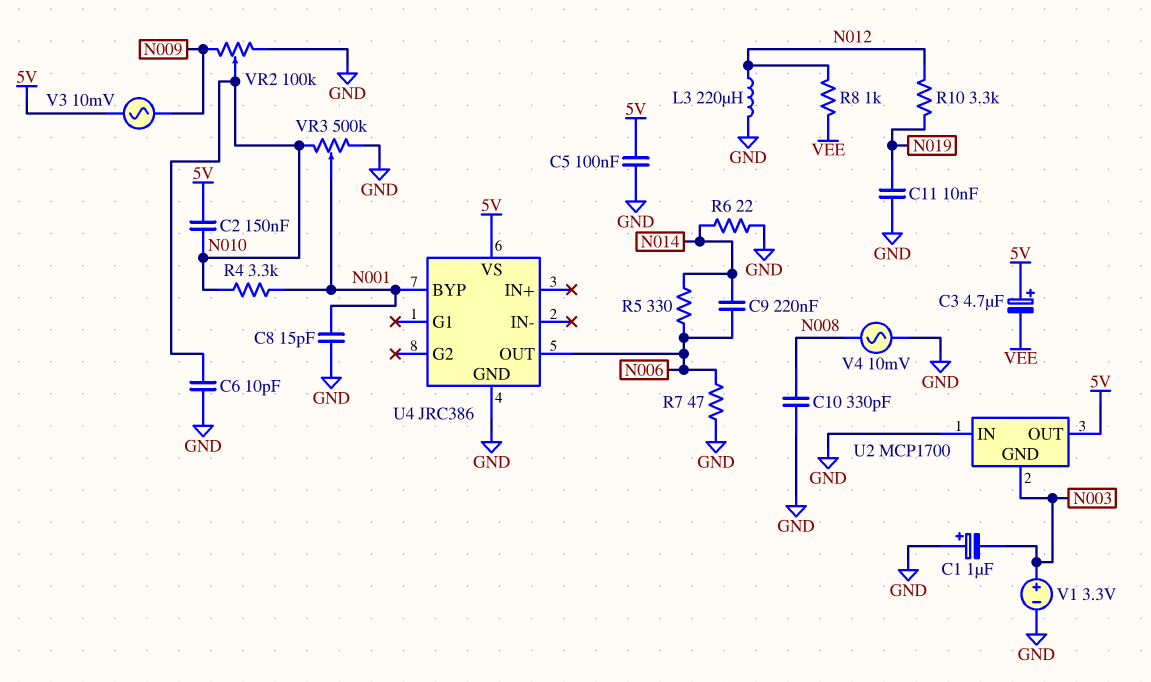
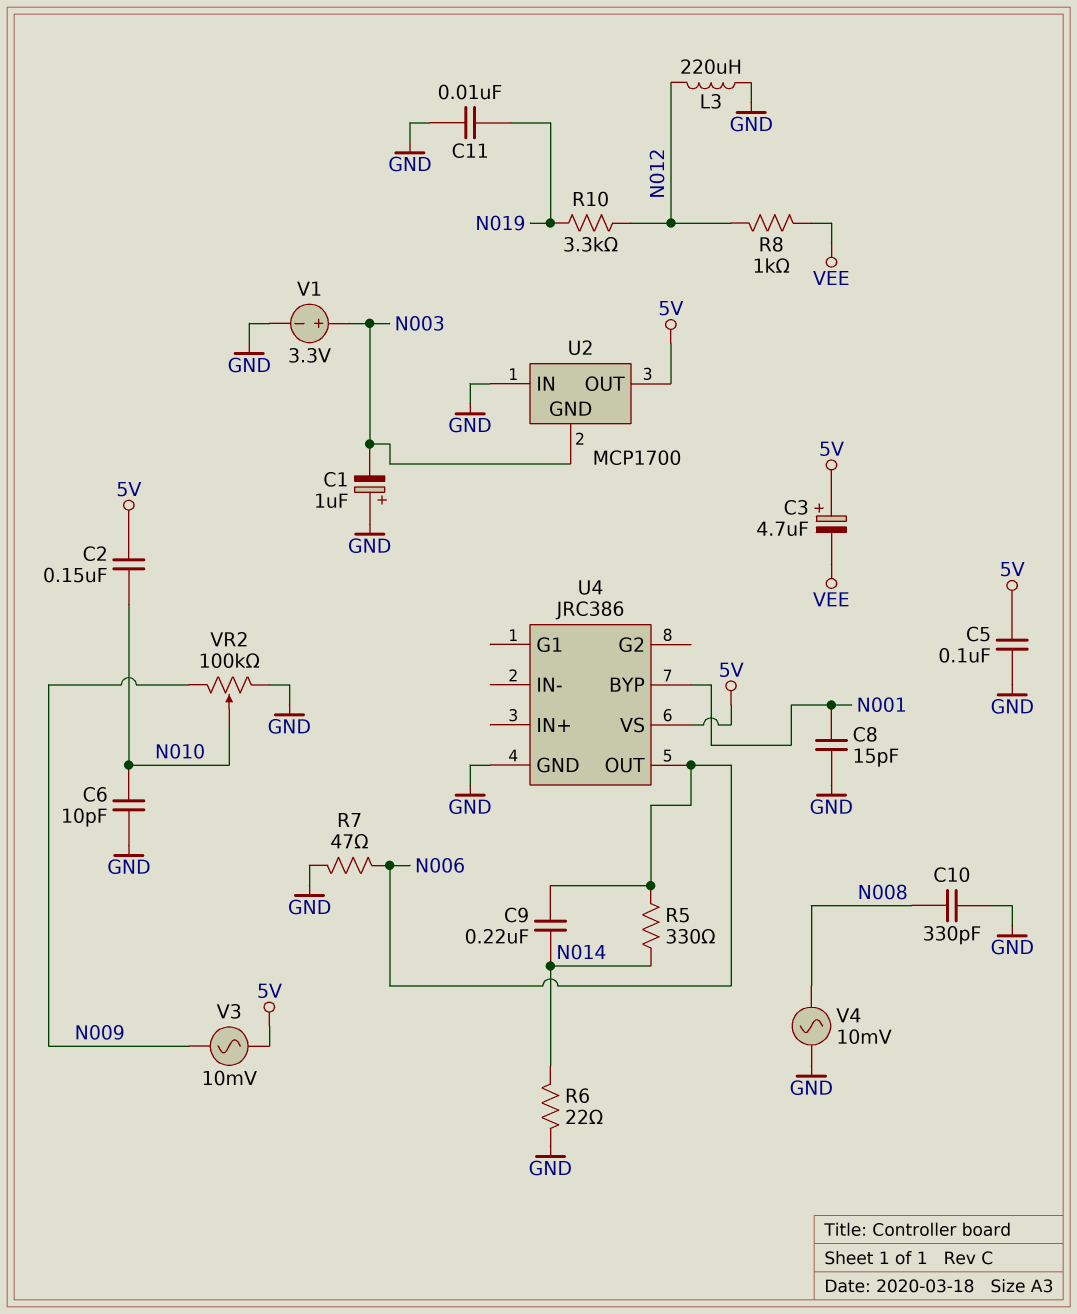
R4: 3.3k (N001, N010) -> none
VR3: 500k (GND, N010, wiper N001) -> none

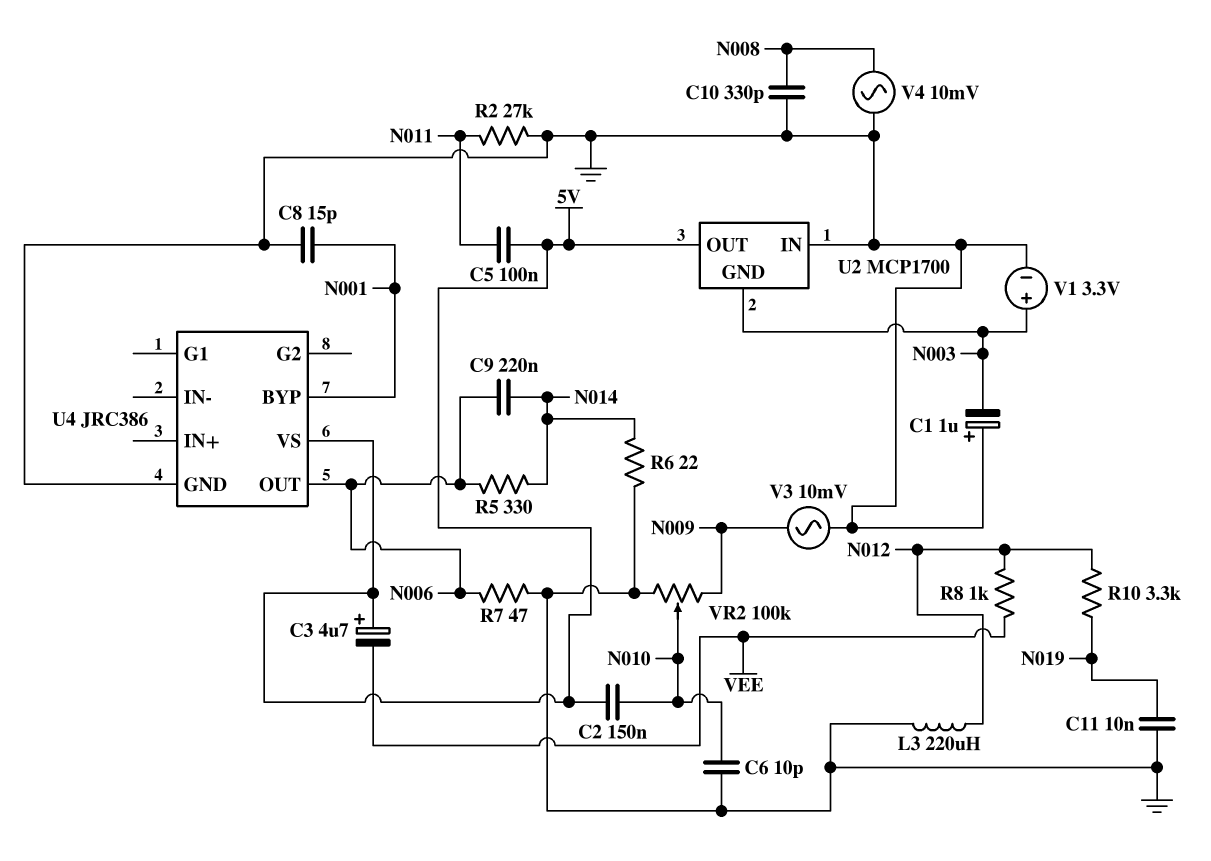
C5: 100nF (5V, GND) -> 100nF (5V, N011)
R2: none -> 27k (GND, N011)
V3: AC 10mV (5V, N009) -> AC 10mV (GND, N009)

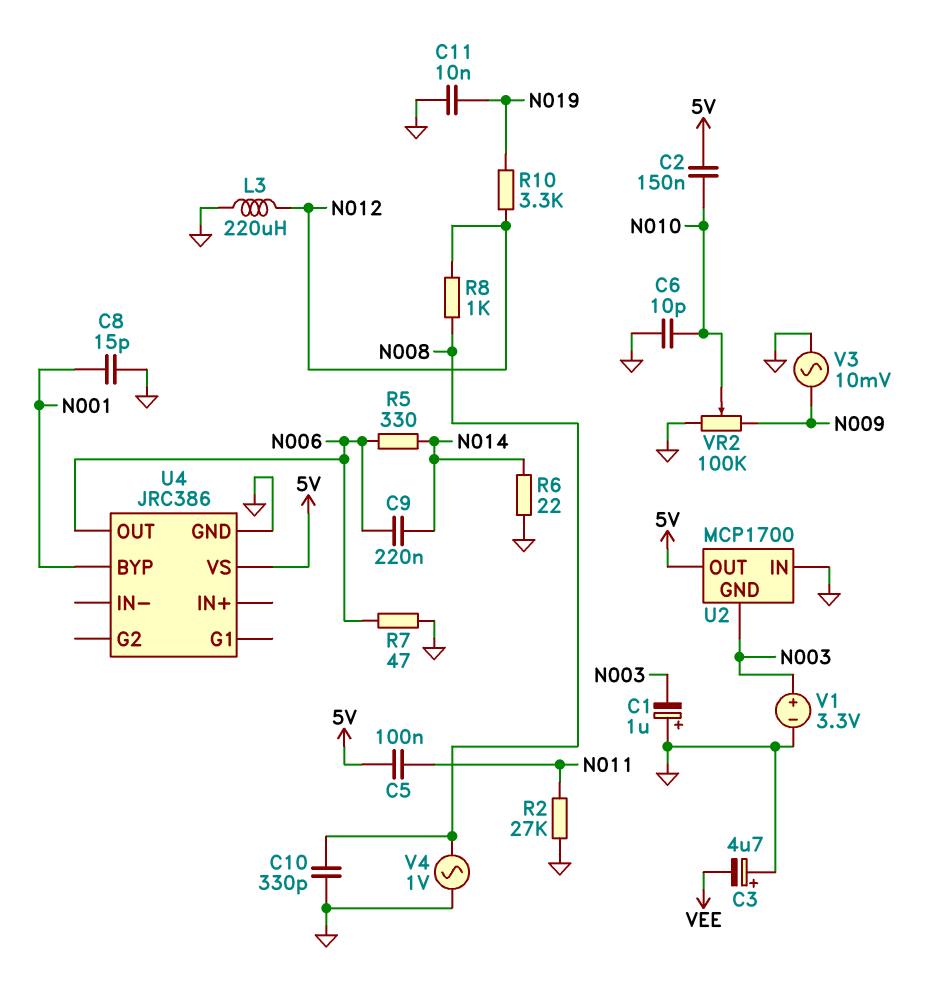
C3: 4.7uF (plus 5V, minus VEE) -> 4.7uF (plus GND, minus VEE)
R8: 1k (N012, VEE) -> 1k (N008, N012)
V4: AC 10mV (GND, N008) -> AC 1V (GND, N008)

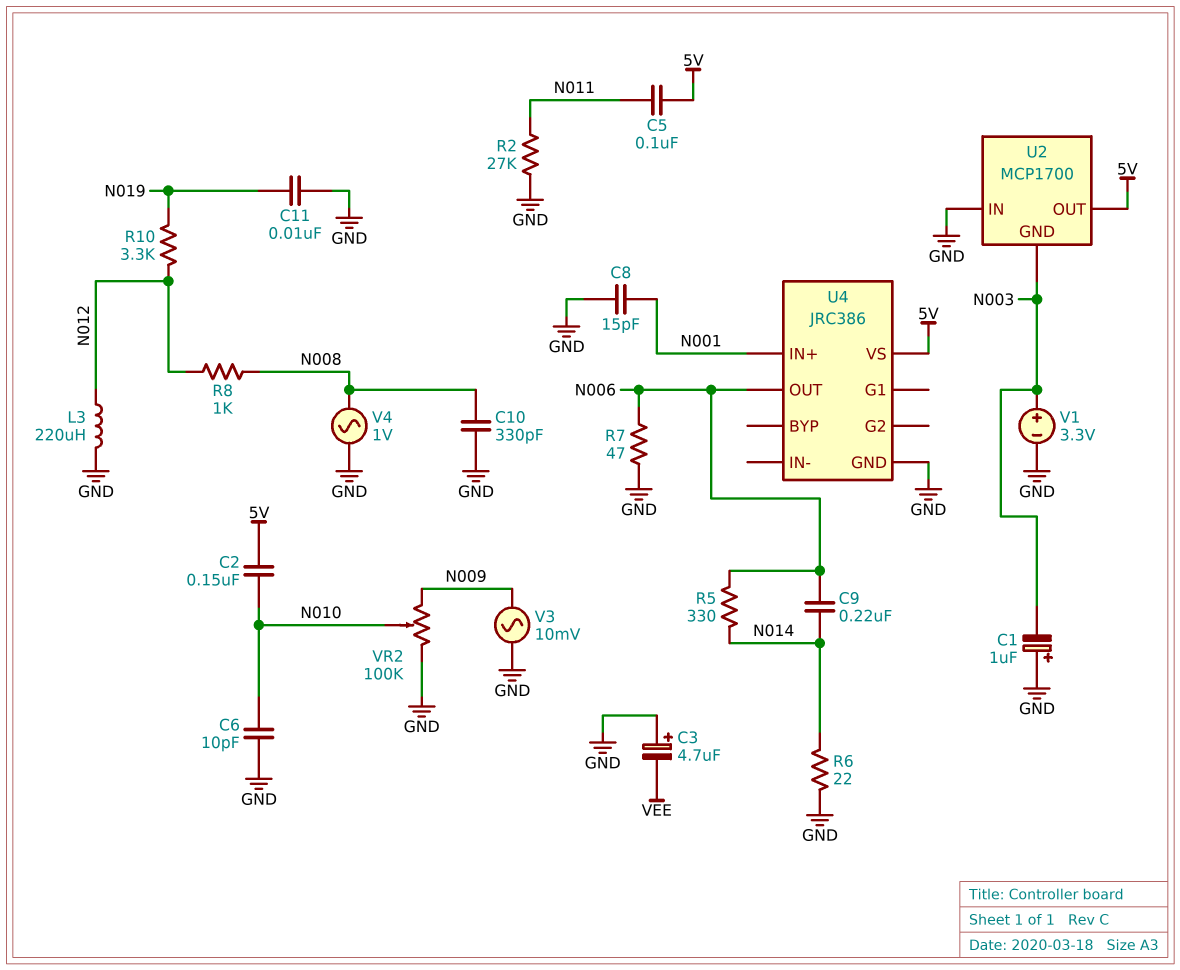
U4 pin BYP: N001 -> none
U4 pin IN+: none -> N001

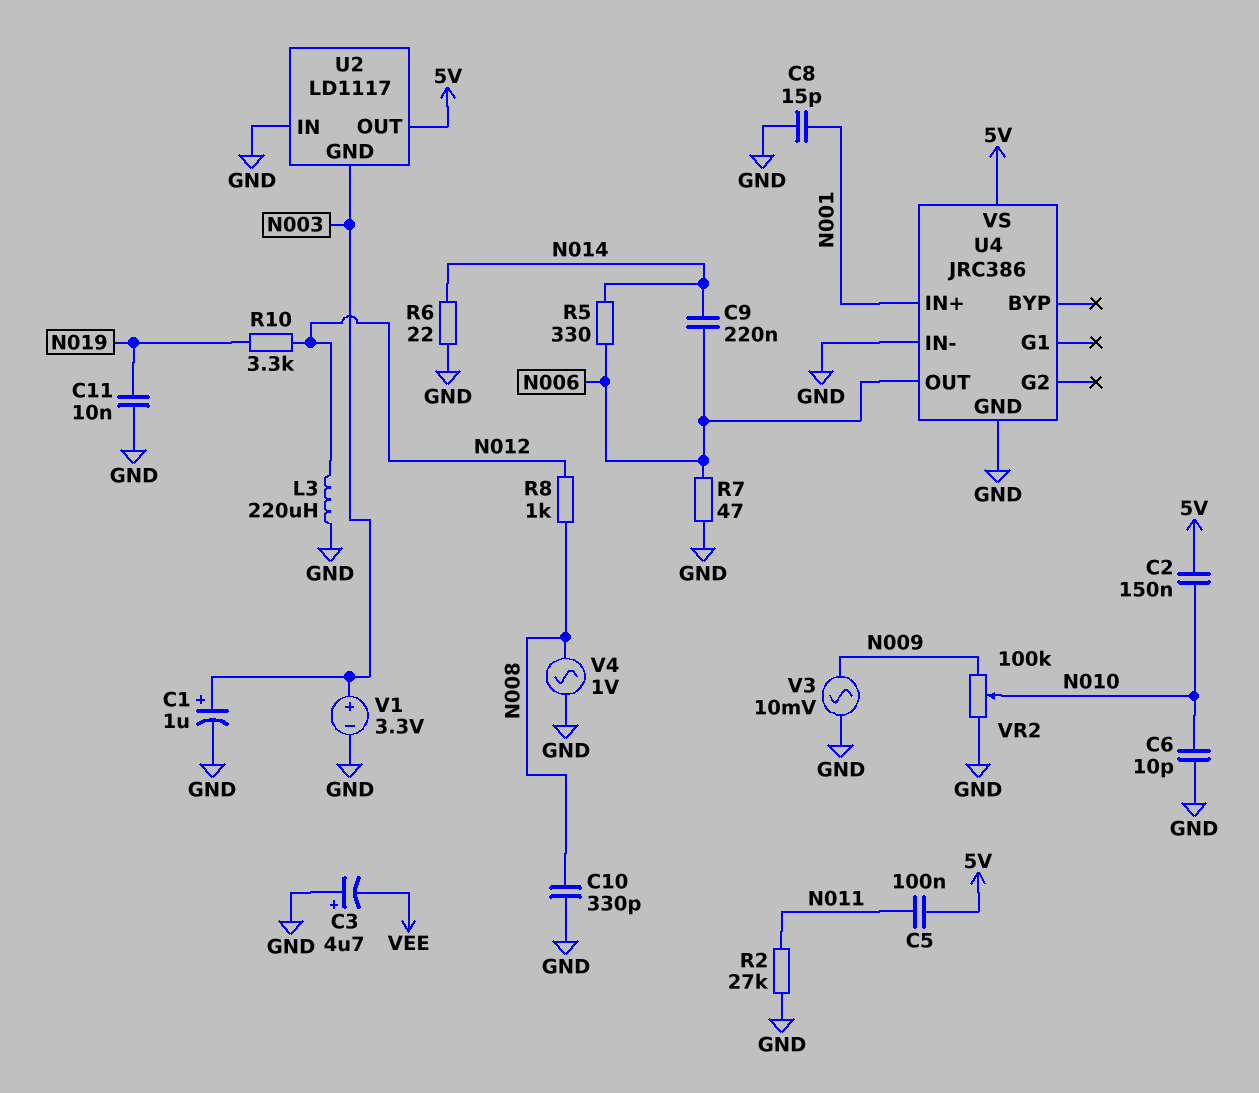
C1: 1uF (plus GND, minus N003) -> 1uF (plus N003, minus GND)
U2: MCP1700 -> LD1117
U4 pin IN-: none -> GND

